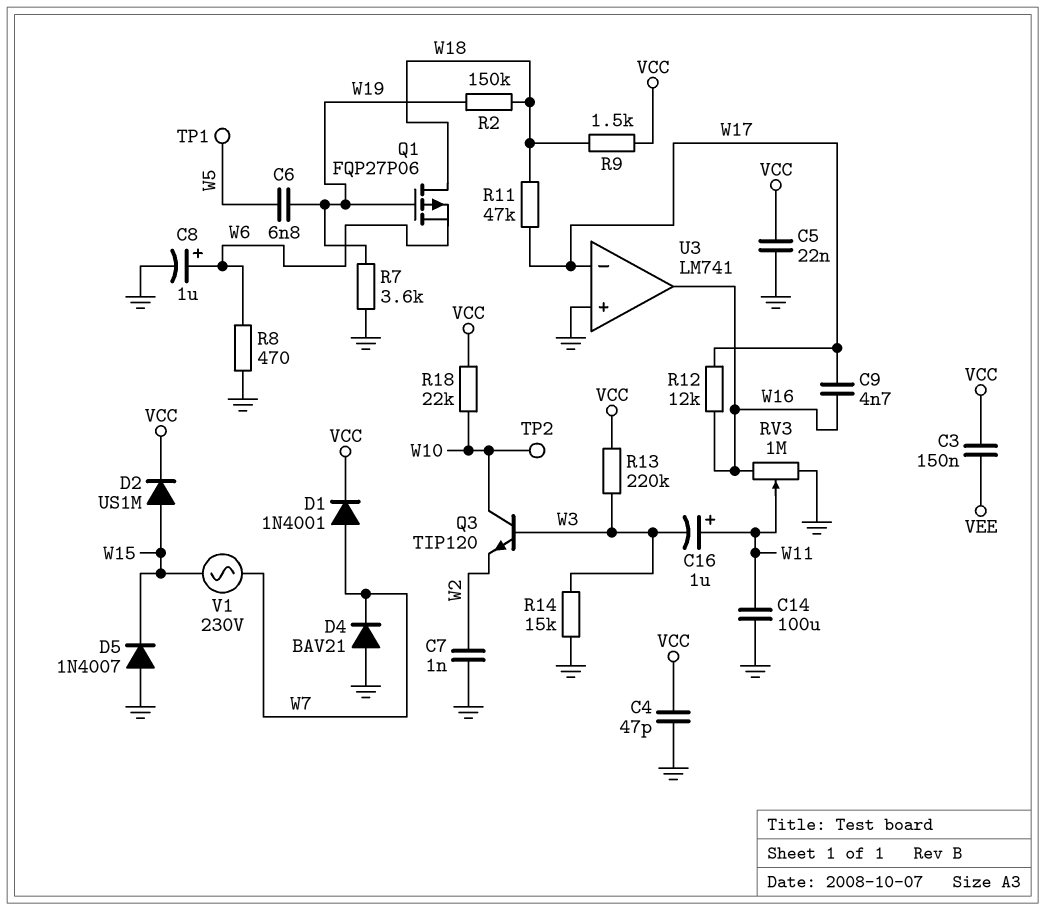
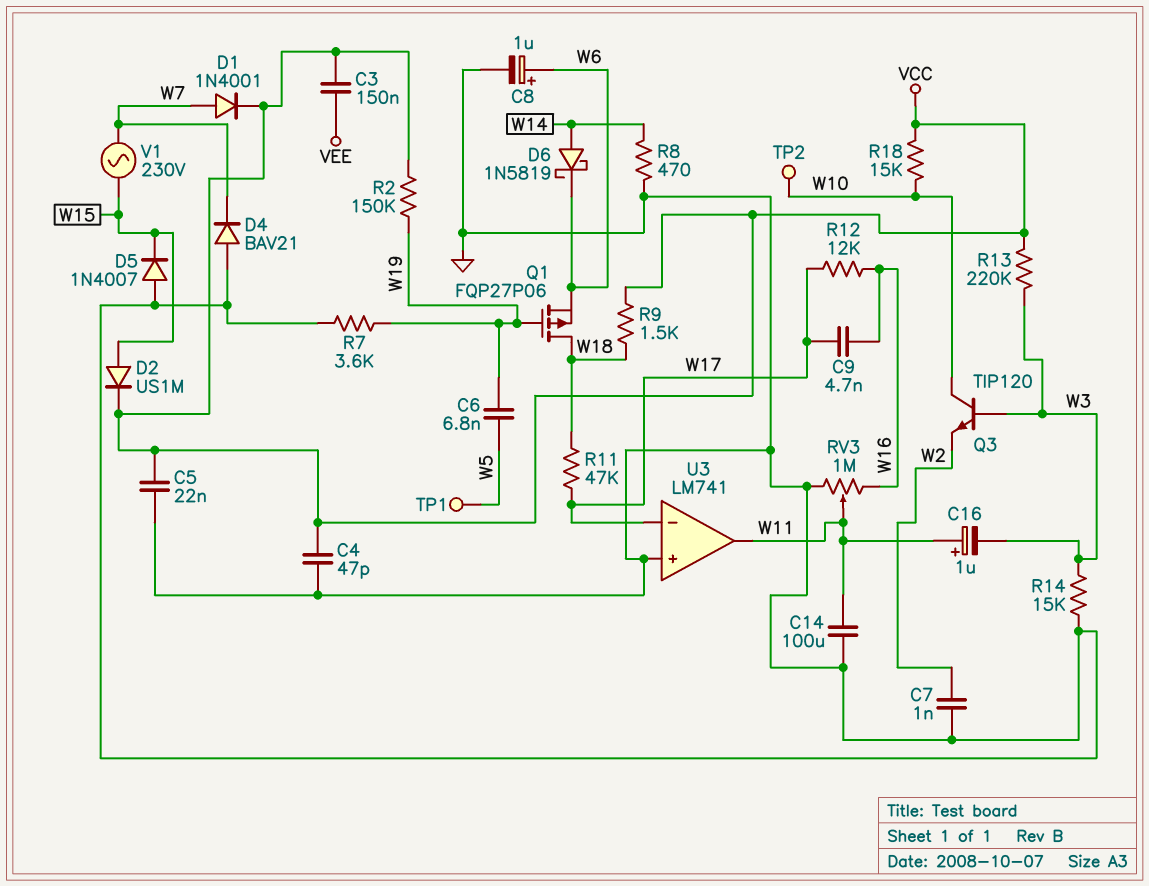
D6: none -> schottky 1N5819 (A W14, K W6)
R2: 150k (W18, W19) -> 150k (VCC, W19)
R8: 470 (GND, W6) -> 470 (GND, W14)
R18: 22k (VCC, W10) -> 15k (VCC, W10)
U3 pin out: W16 -> W11

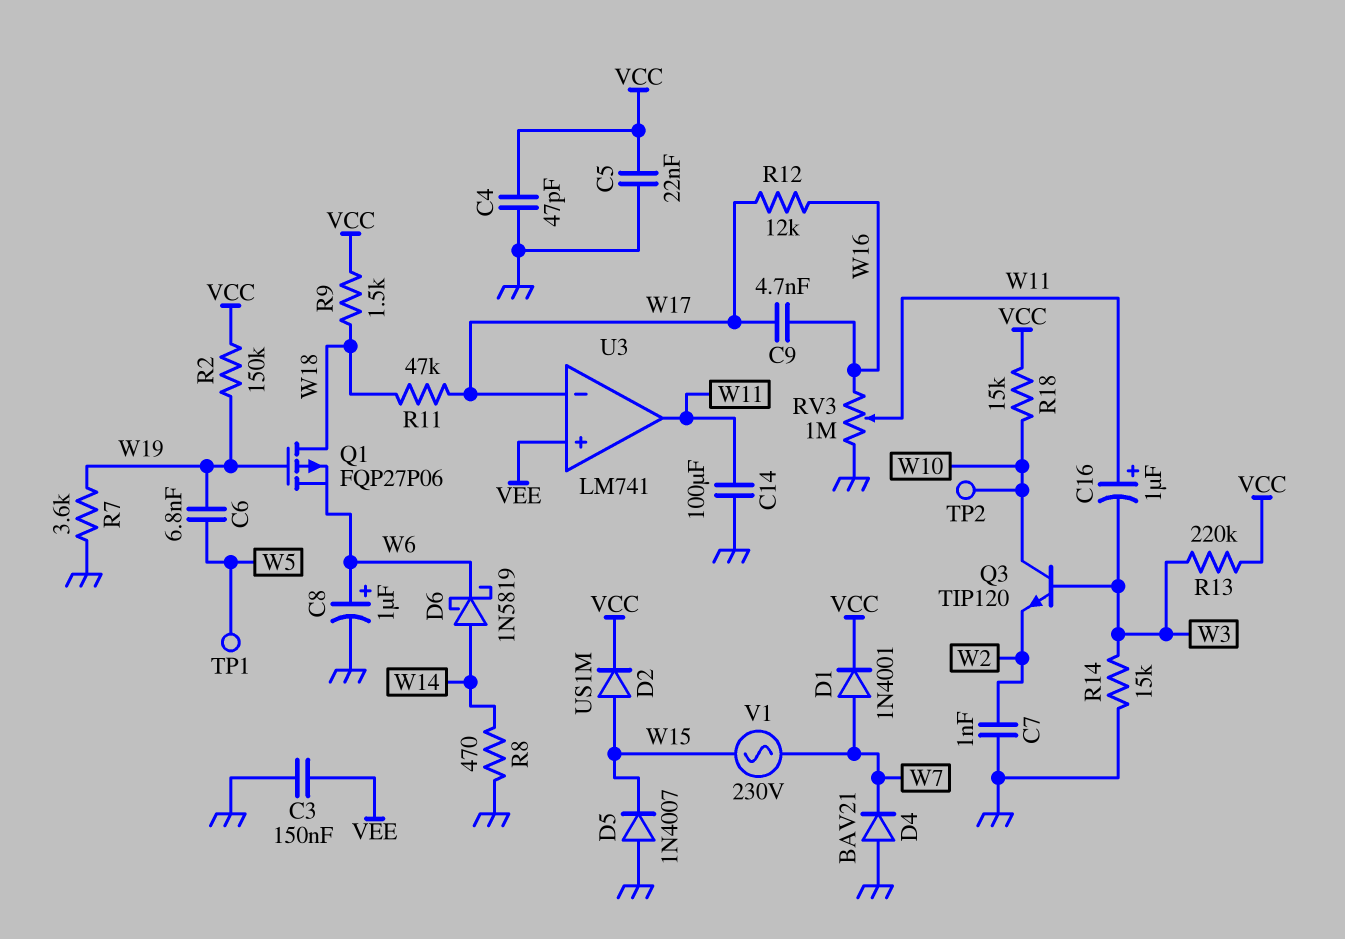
C3: 150nF (VCC, VEE) -> 150nF (GND, VEE)
U3 pin in+: GND -> VEE

